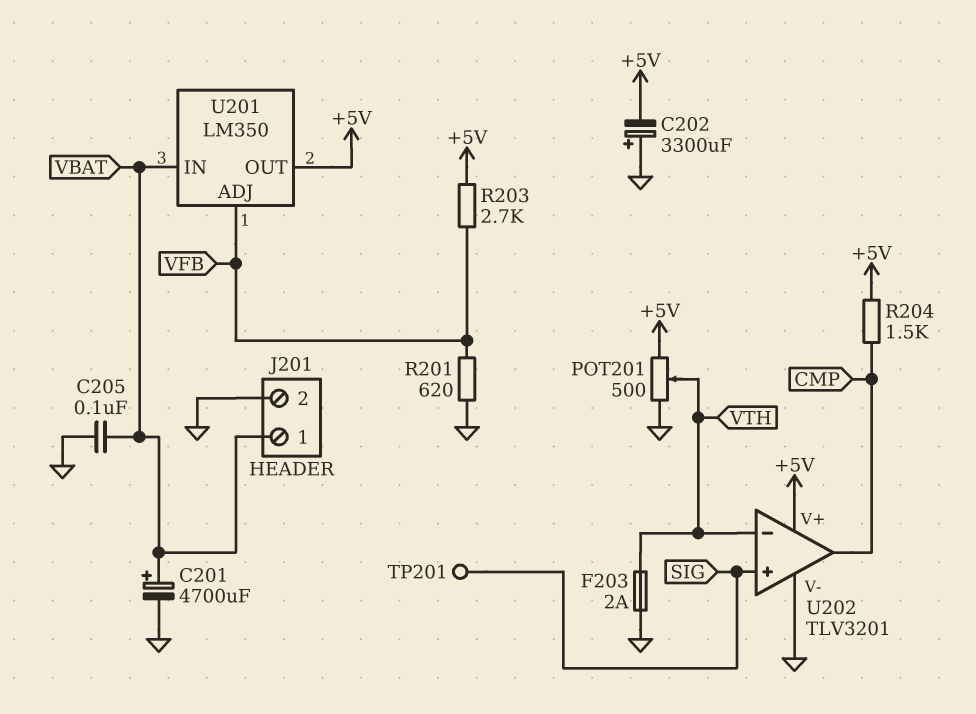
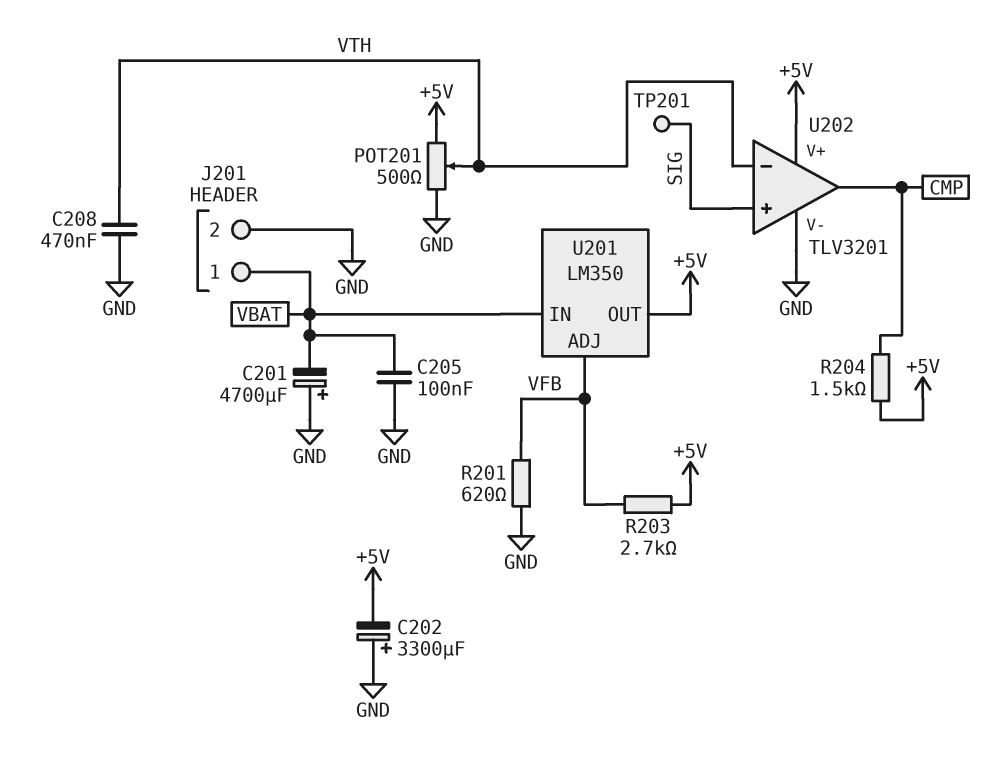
C201: 4700uF (plus VBAT, minus GND) -> 4700uF (plus GND, minus VBAT)
C208: none -> 470nF (GND, VTH)
F203: 2A (GND, VTH) -> none

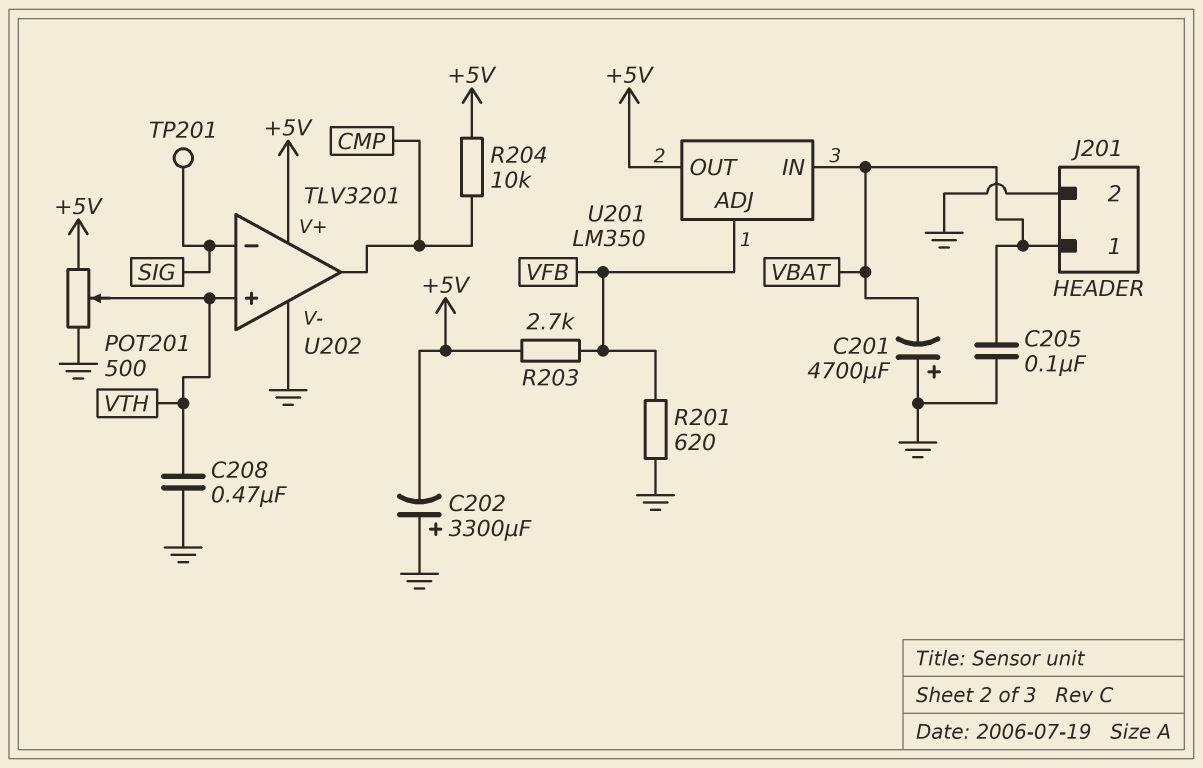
R204: 1.5k (+5V, CMP) -> 10k (+5V, CMP)
U202 pin in+: SIG -> VTH
U202 pin in-: VTH -> SIG

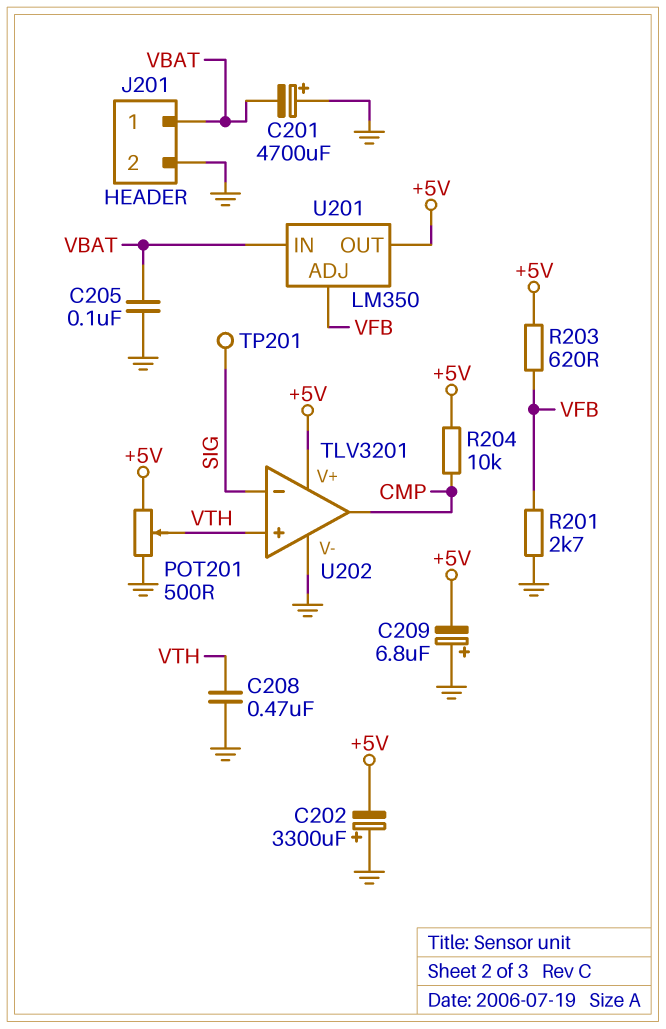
C209: none -> 6.8uF (plus GND, minus +5V)
R201: 620 (GND, VFB) -> 2.7k (GND, VFB)
R203: 2.7k (+5V, VFB) -> 620 (+5V, VFB)

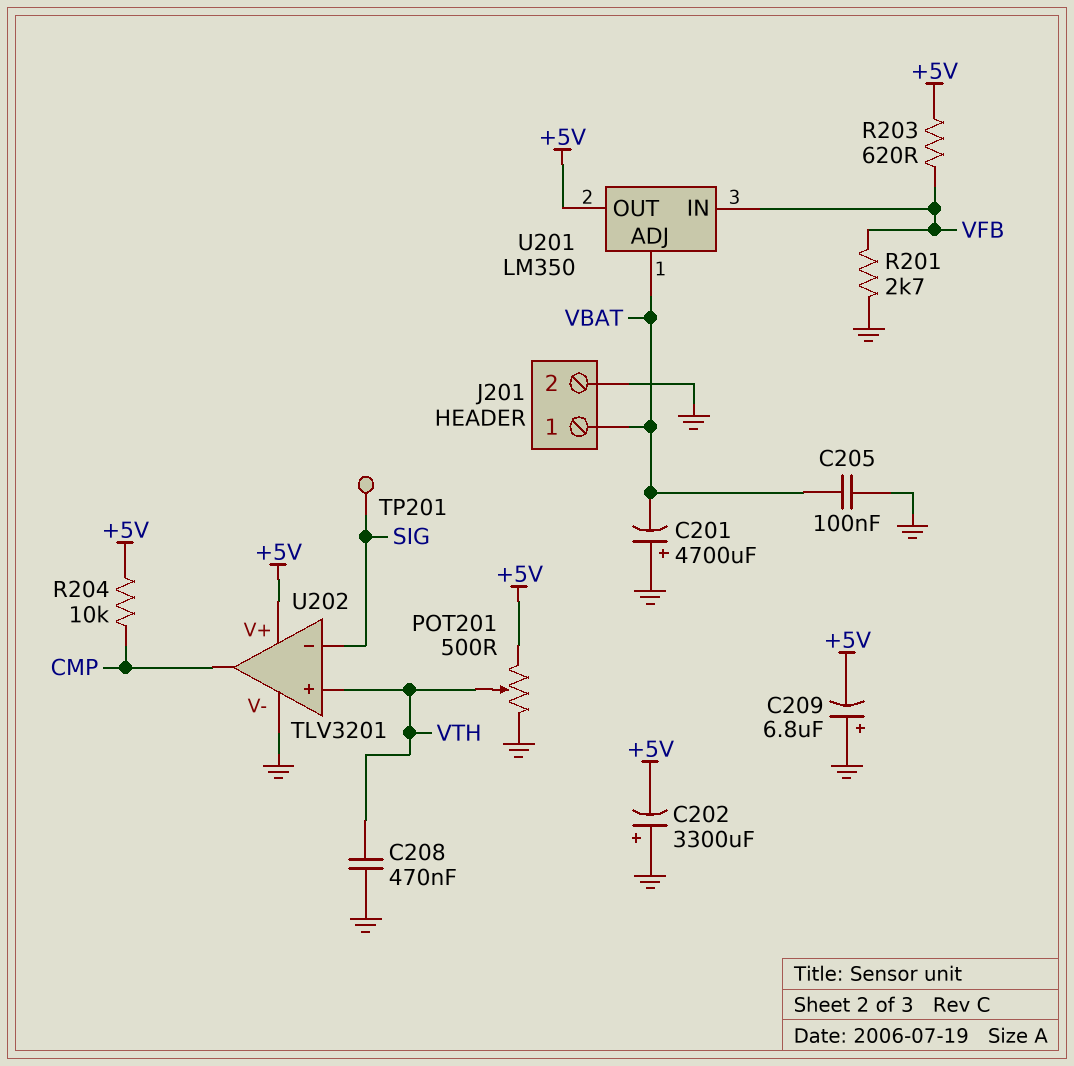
U201 pin ADJ: VFB -> VBAT
U201 pin IN: VBAT -> VFB

